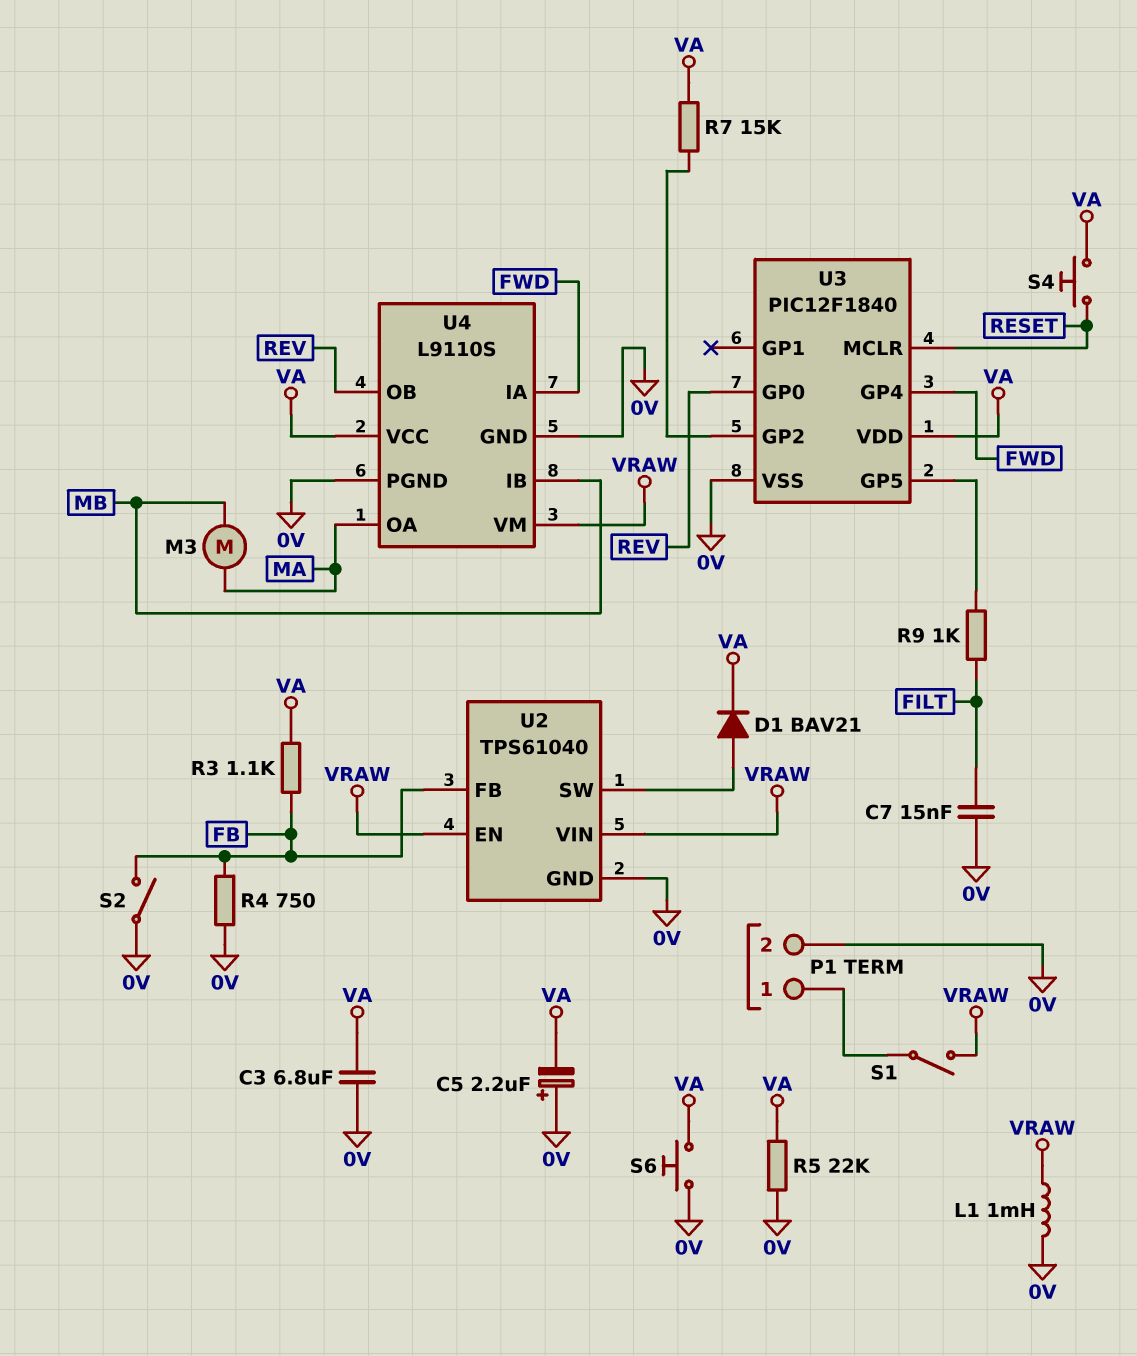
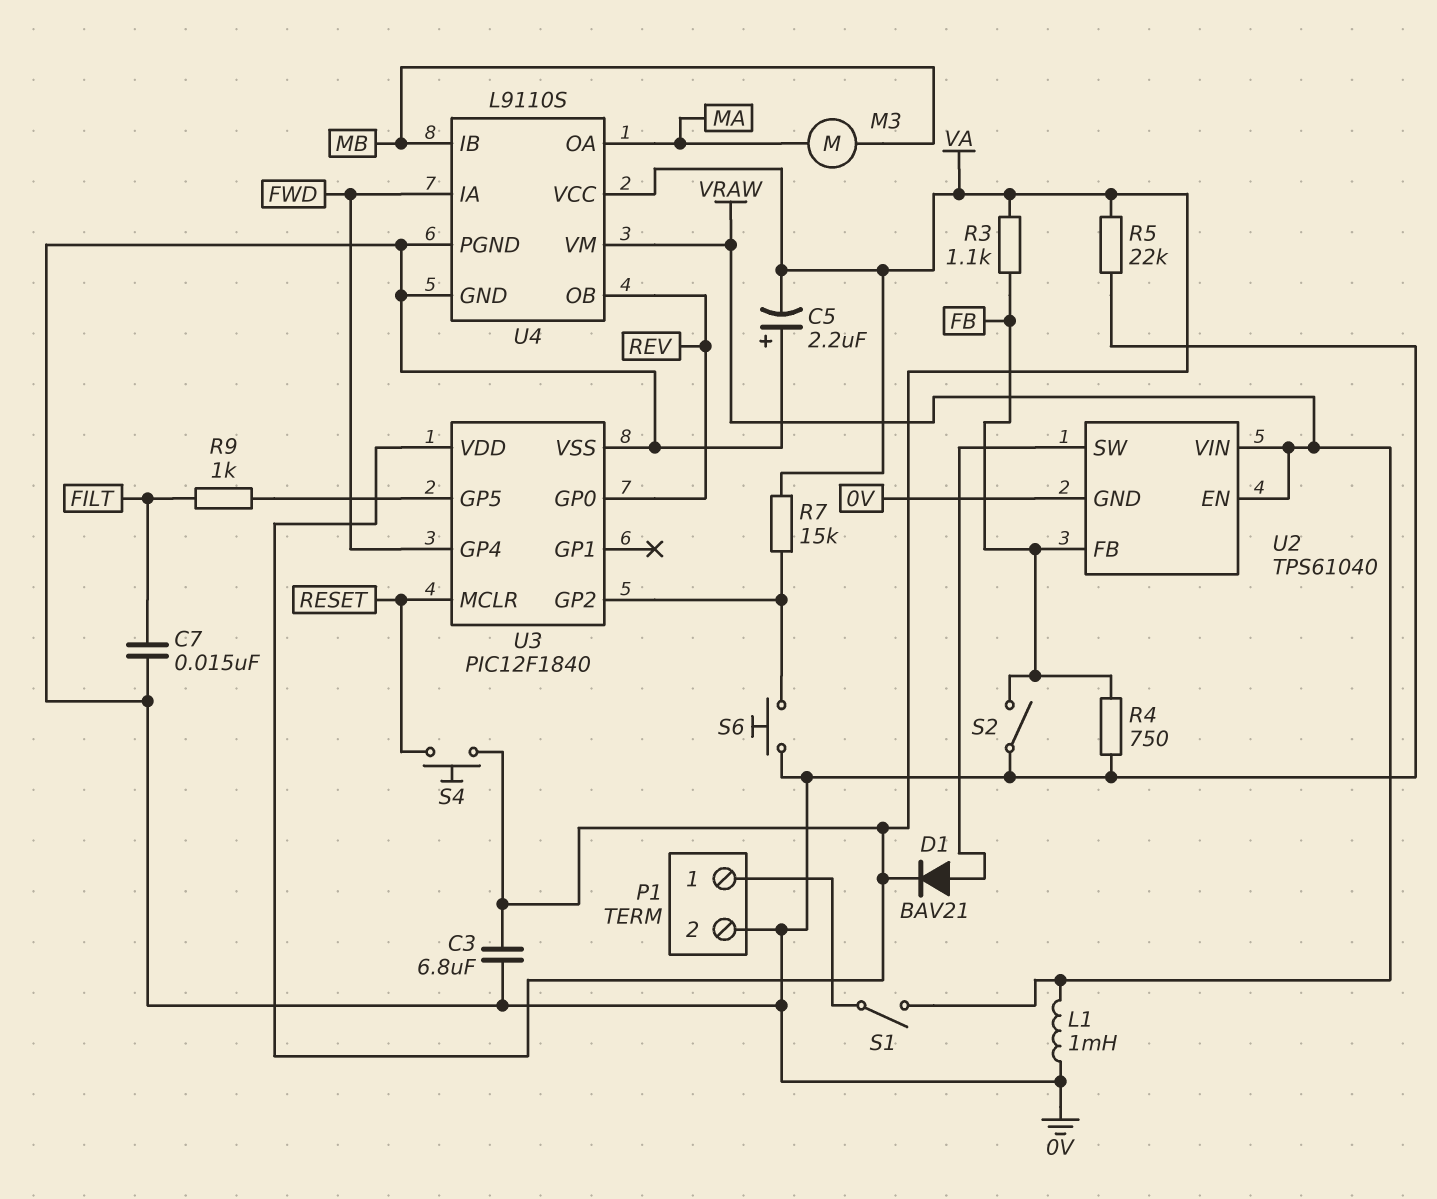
S6: button (0V, VA) -> button (0V, U3/GP2)

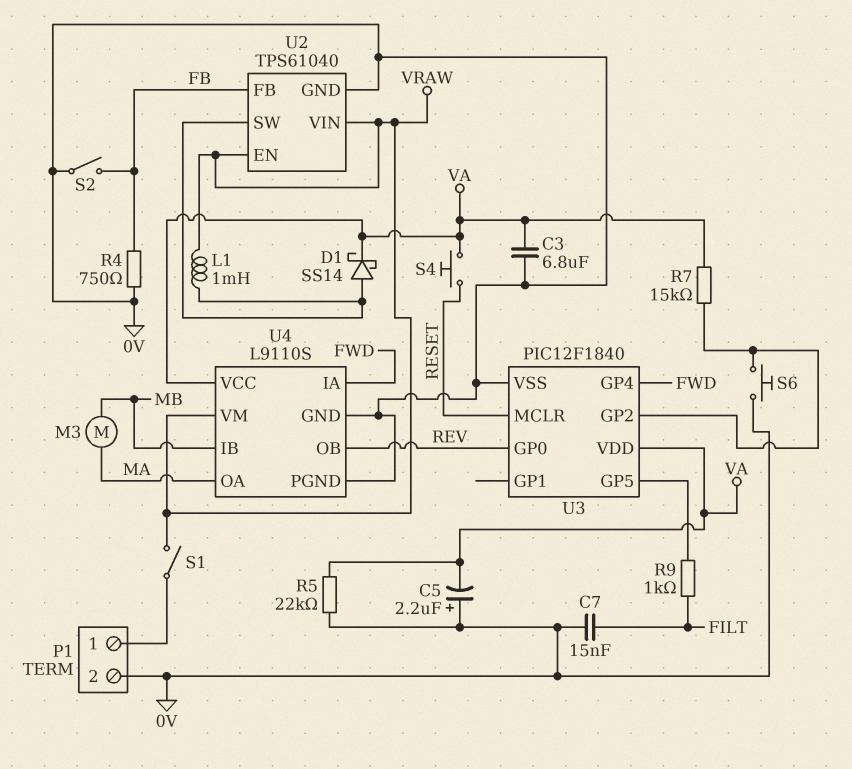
D1: diode BAV21 (A U2/SW, K VA) -> schottky SS14 (A U2/SW, K VA)
L1: 1mH (0V, VRAW) -> 1mH (U2/SW, VRAW)
R3: 1.1k (FB, VA) -> none

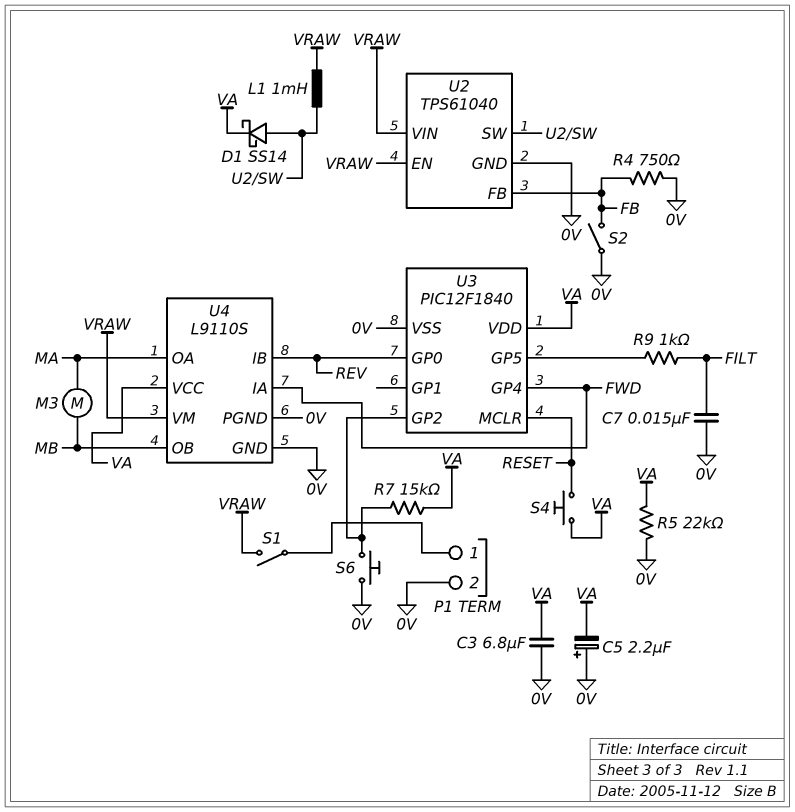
U4 pin IB: MB -> REV
U4 pin OB: REV -> MB

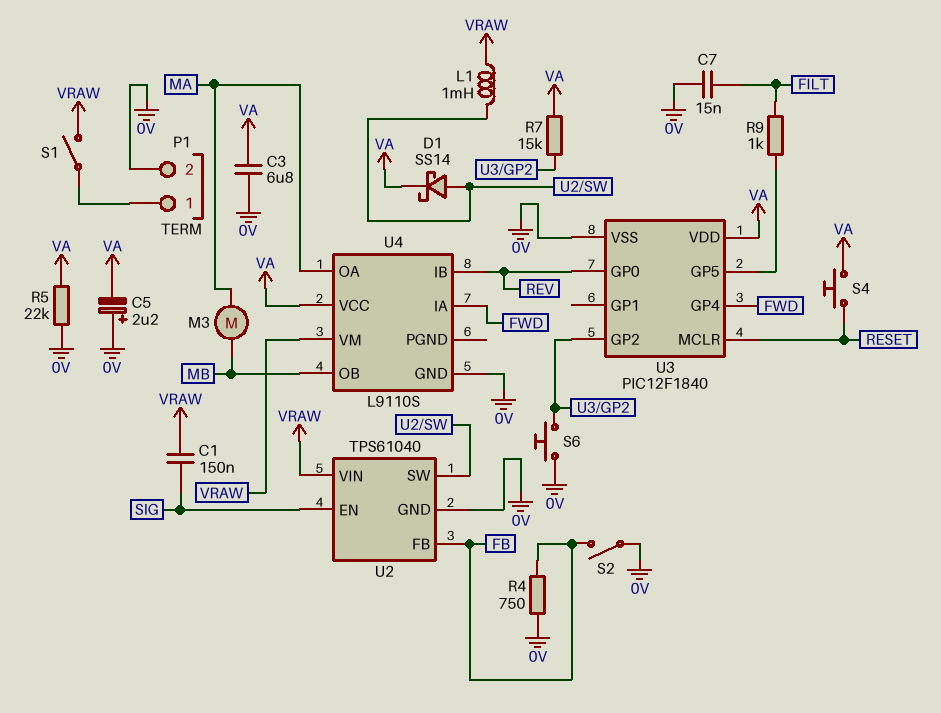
C1: none -> 150nF (SIG, VRAW)
U2 pin EN: VRAW -> SIG
U4 pin PGND: 0V -> none

